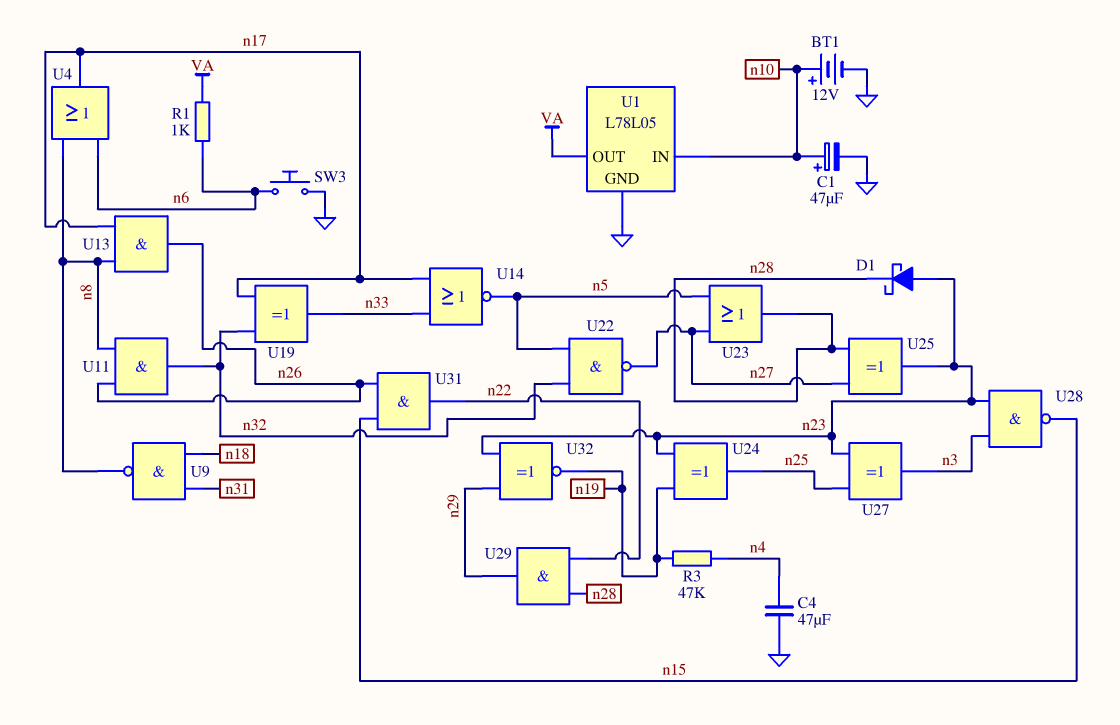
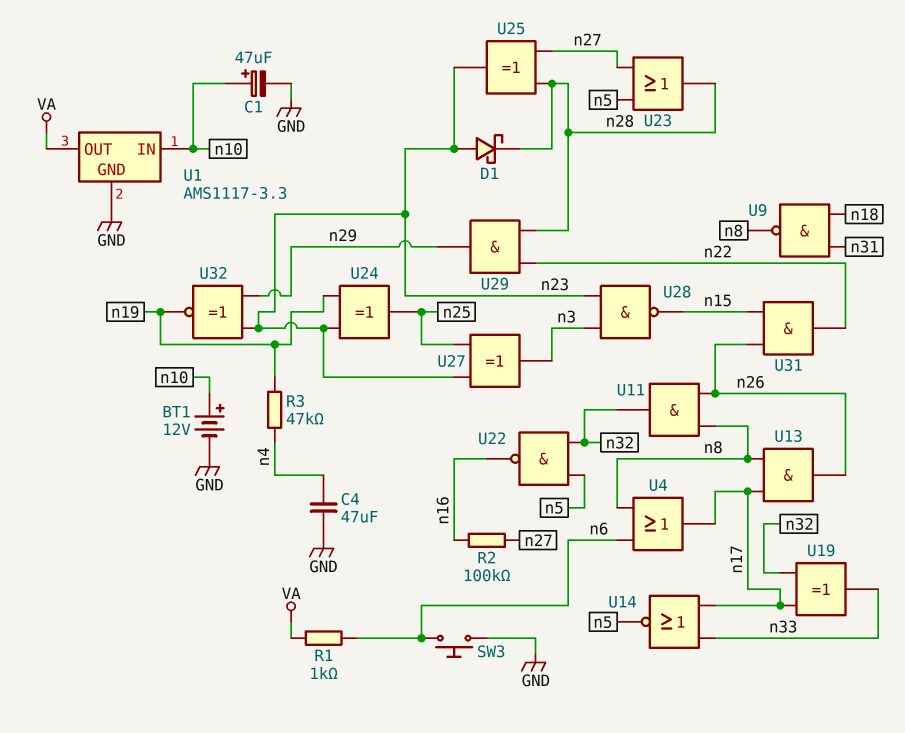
R2: none -> 100k (n16, n27)
U1: L78L05 -> AMS1117-3.3
U22: NAND (in n5, in n32, out n27) -> NAND (in n5, in n32, out n16)

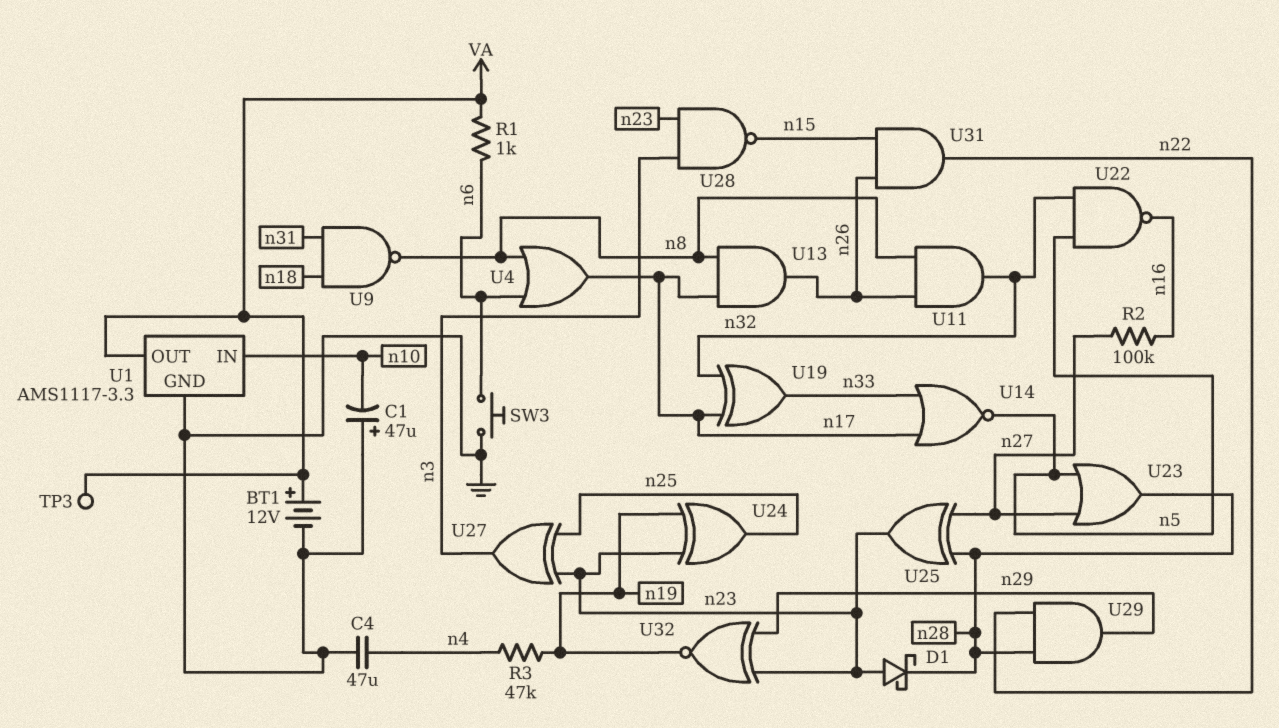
BT1: 12V (plus n10, minus GND) -> 12V (plus VA, minus GND)
C1: 47uF (plus n10, minus GND) -> 47uF (plus GND, minus n10)
TP3: none -> test point (VA)

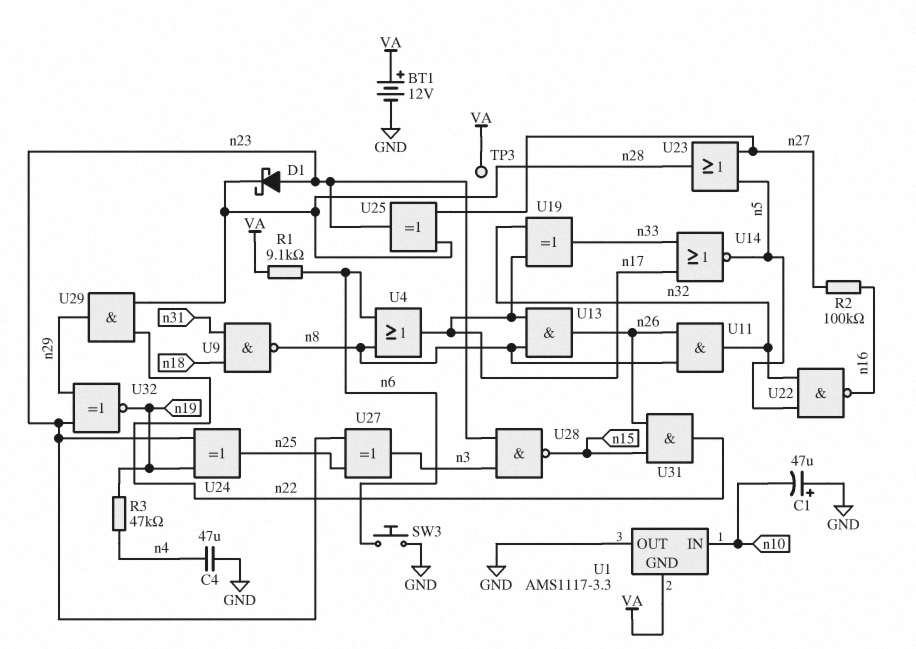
R1: 1k (VA, n6) -> 9.1k (VA, n6)
U1 pin GND: GND -> VA
U1 pin OUT: VA -> GND

